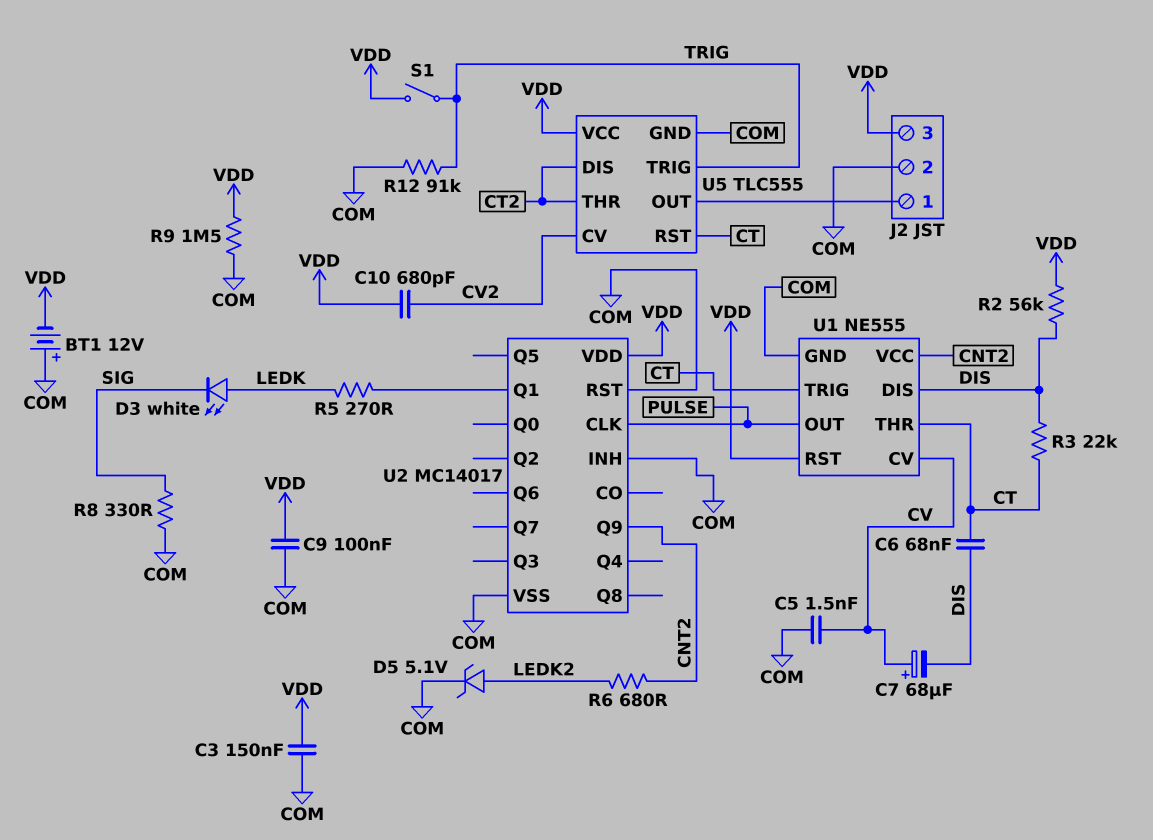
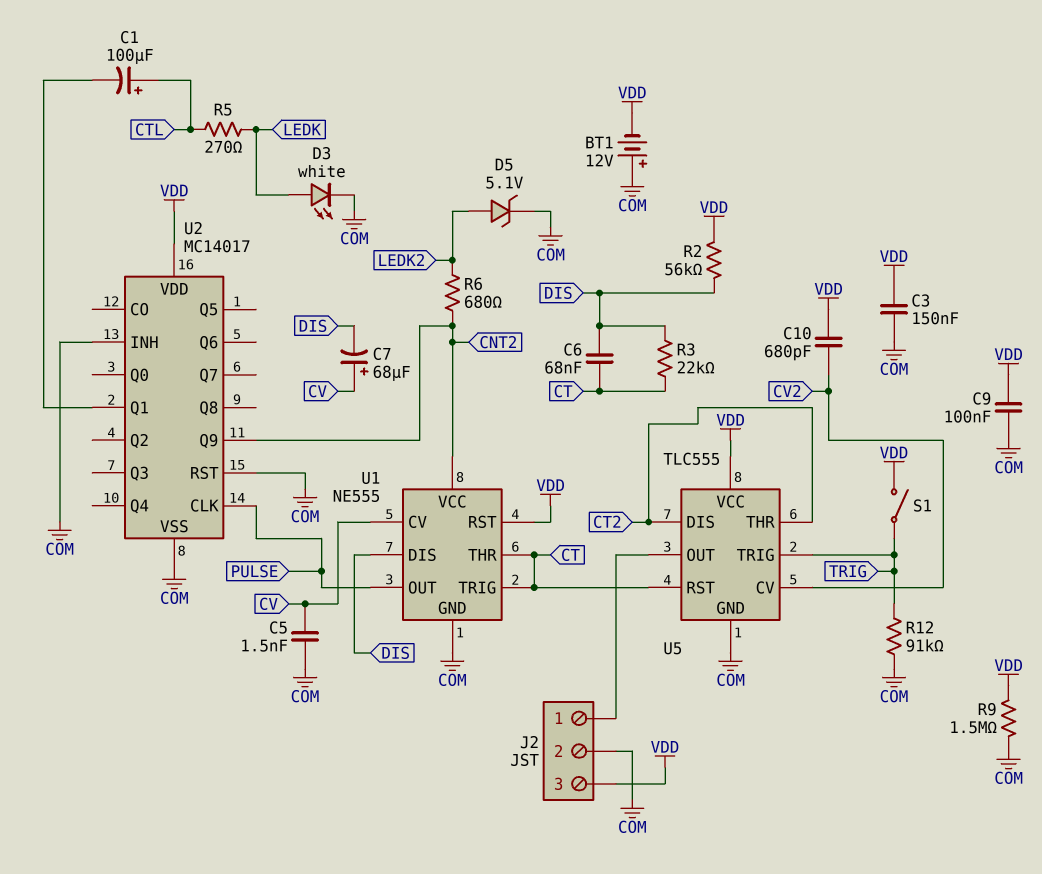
C1: none -> 100uF (plus CTL, minus U2/Q1)
D3: LED white (A LEDK, K SIG) -> LED white (A LEDK, K COM)
R5: 270 (LEDK, U2/Q1) -> 270 (CTL, LEDK)
R8: 330 (COM, SIG) -> none

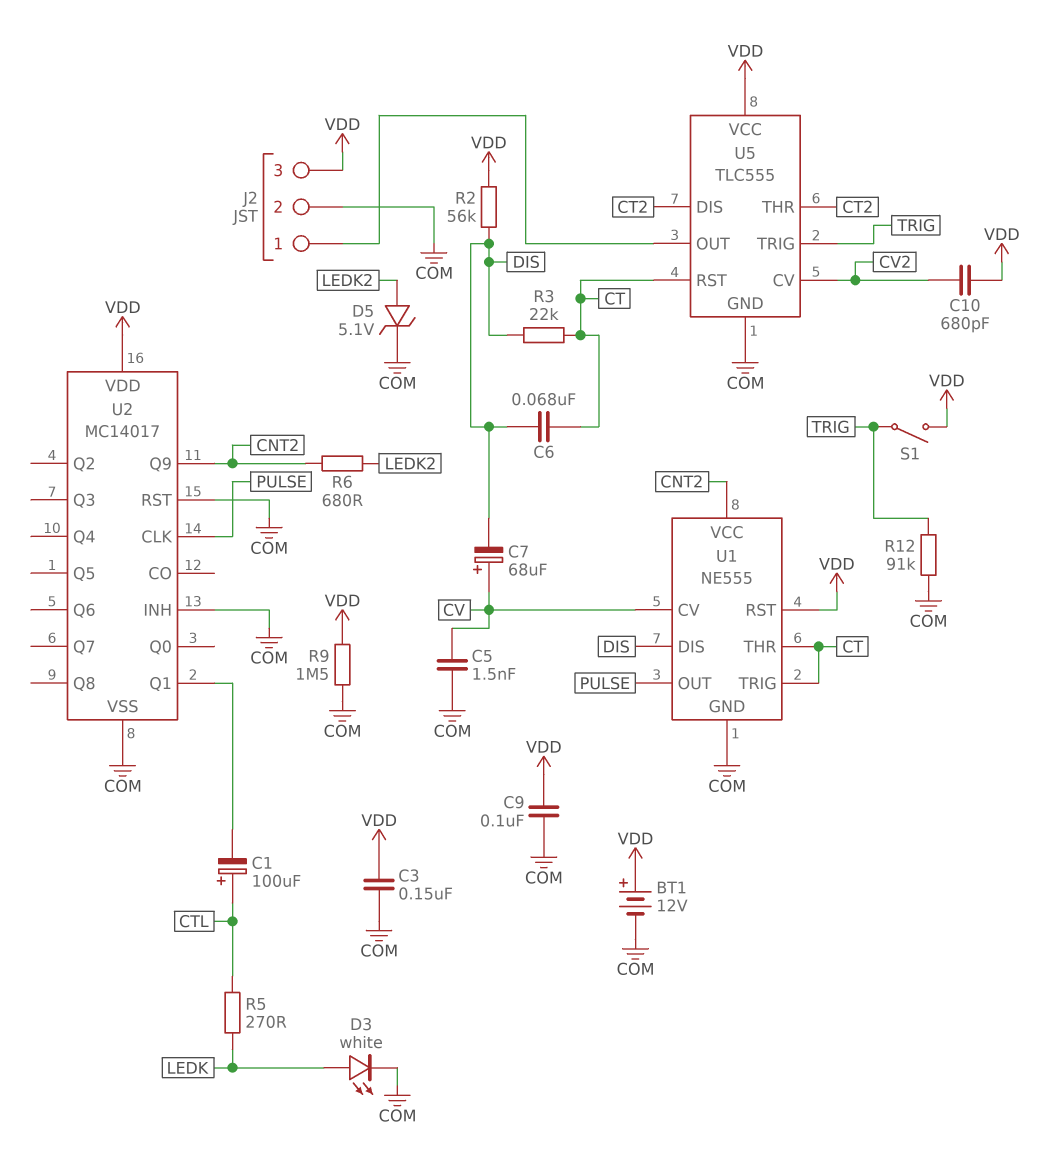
BT1: 12V (plus COM, minus VDD) -> 12V (plus VDD, minus COM)

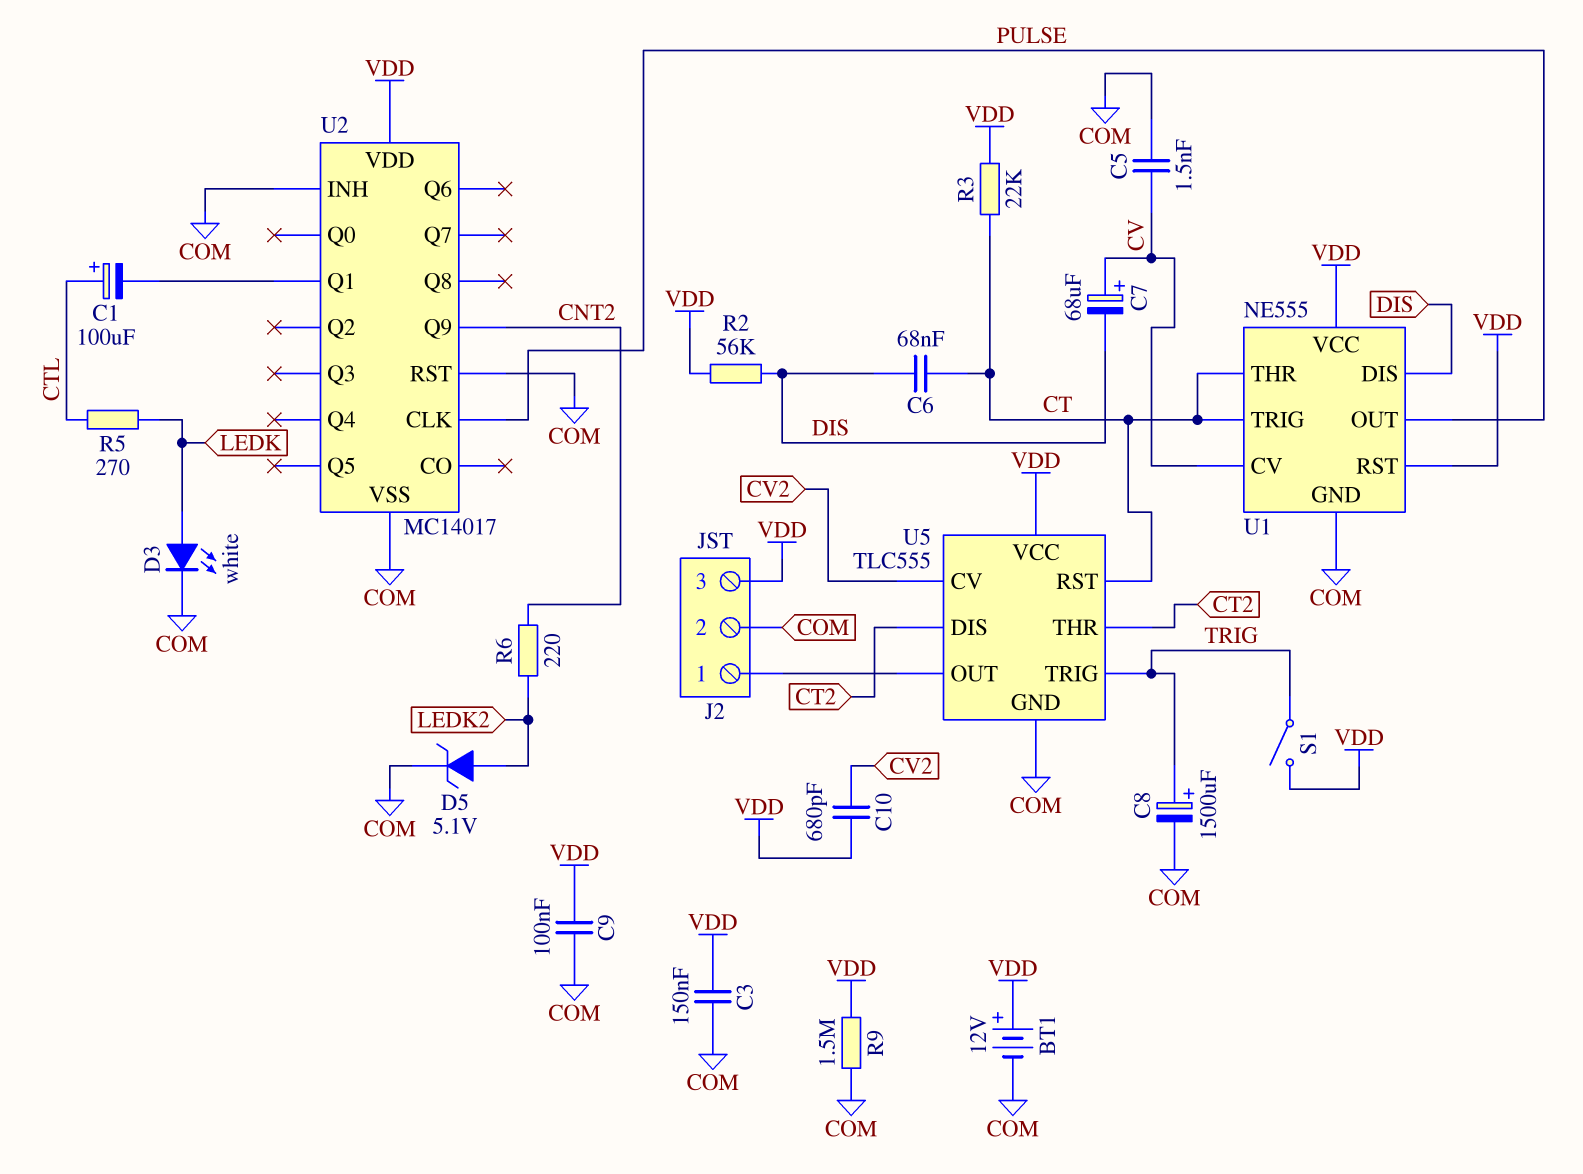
C8: none -> 1500uF (plus TRIG, minus COM)
R3: 22k (CT, DIS) -> 22k (CT, VDD)
R6: 680 (CNT2, LEDK2) -> 220 (CNT2, LEDK2)
R12: 91k (COM, TRIG) -> none
U1 pin VCC: CNT2 -> VDD

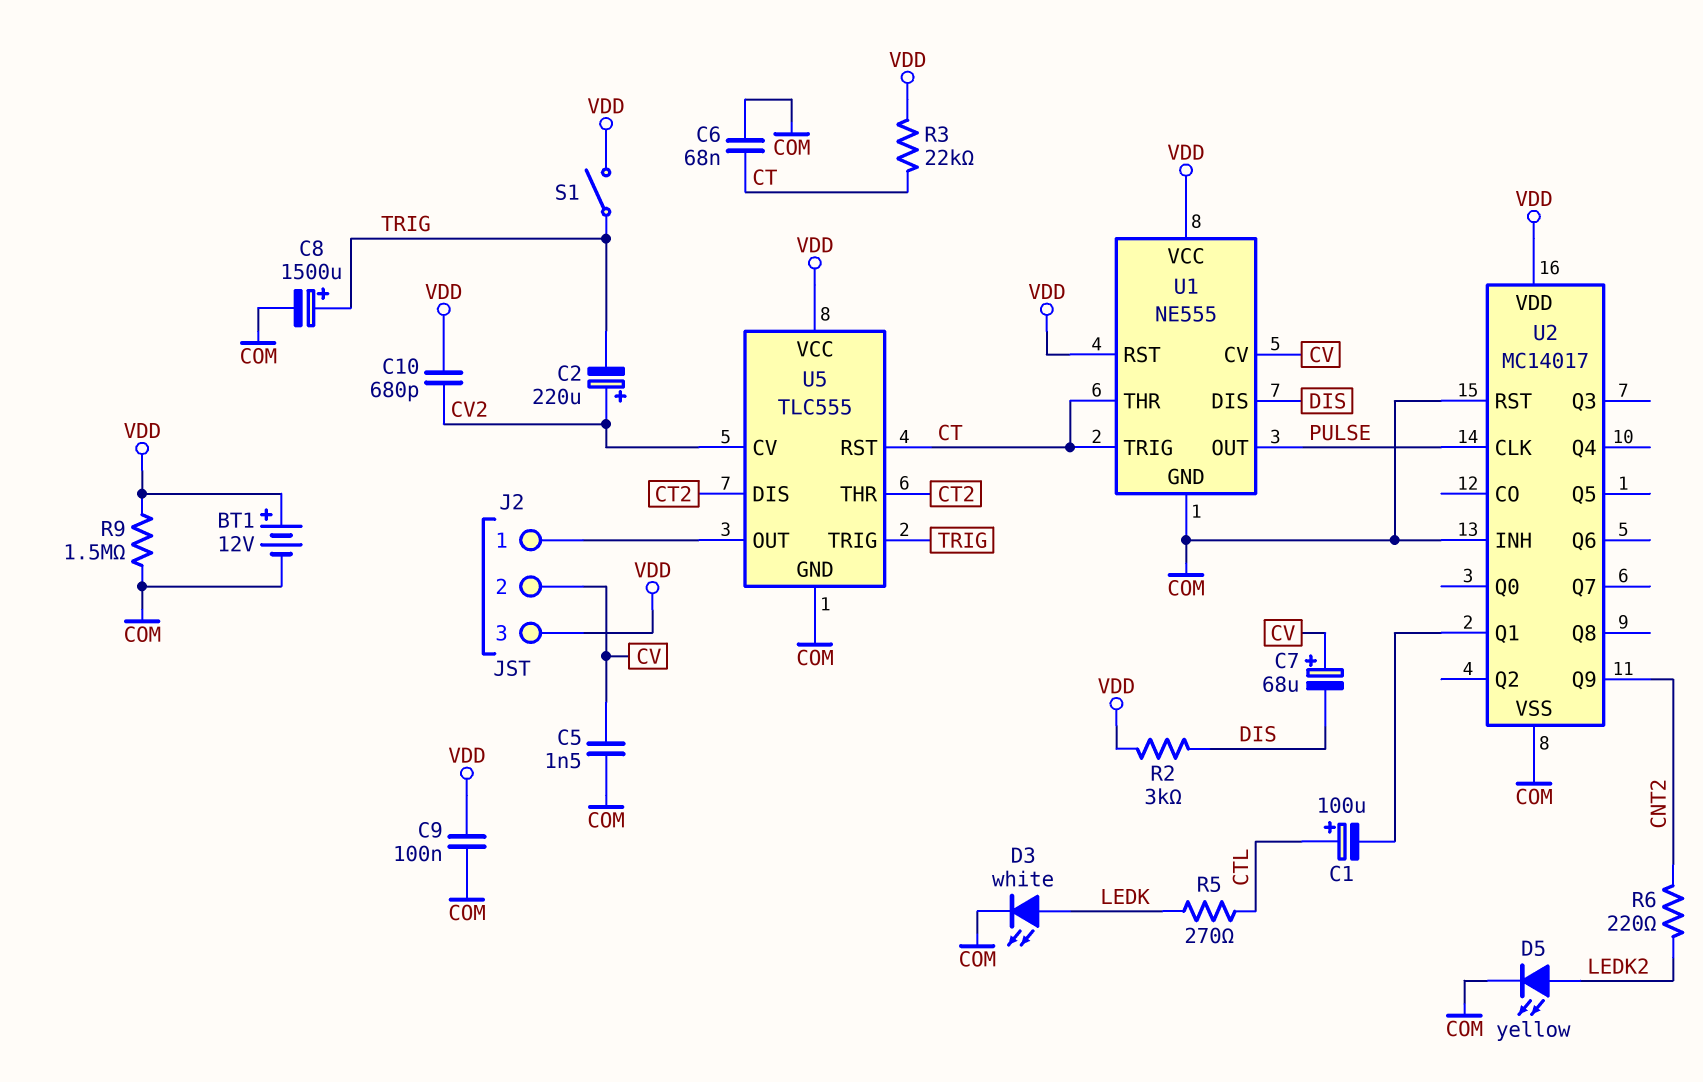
C2: none -> 220uF (plus CV2, minus TRIG)
C3: 150nF (COM, VDD) -> none
C6: 68nF (CT, DIS) -> 68nF (COM, CT)
D5: zener 5.1V (A LEDK2, K COM) -> LED yellow (A LEDK2, K COM)
J2 pin 2: COM -> CV
R2: 56k (DIS, VDD) -> 3k (DIS, VDD)

